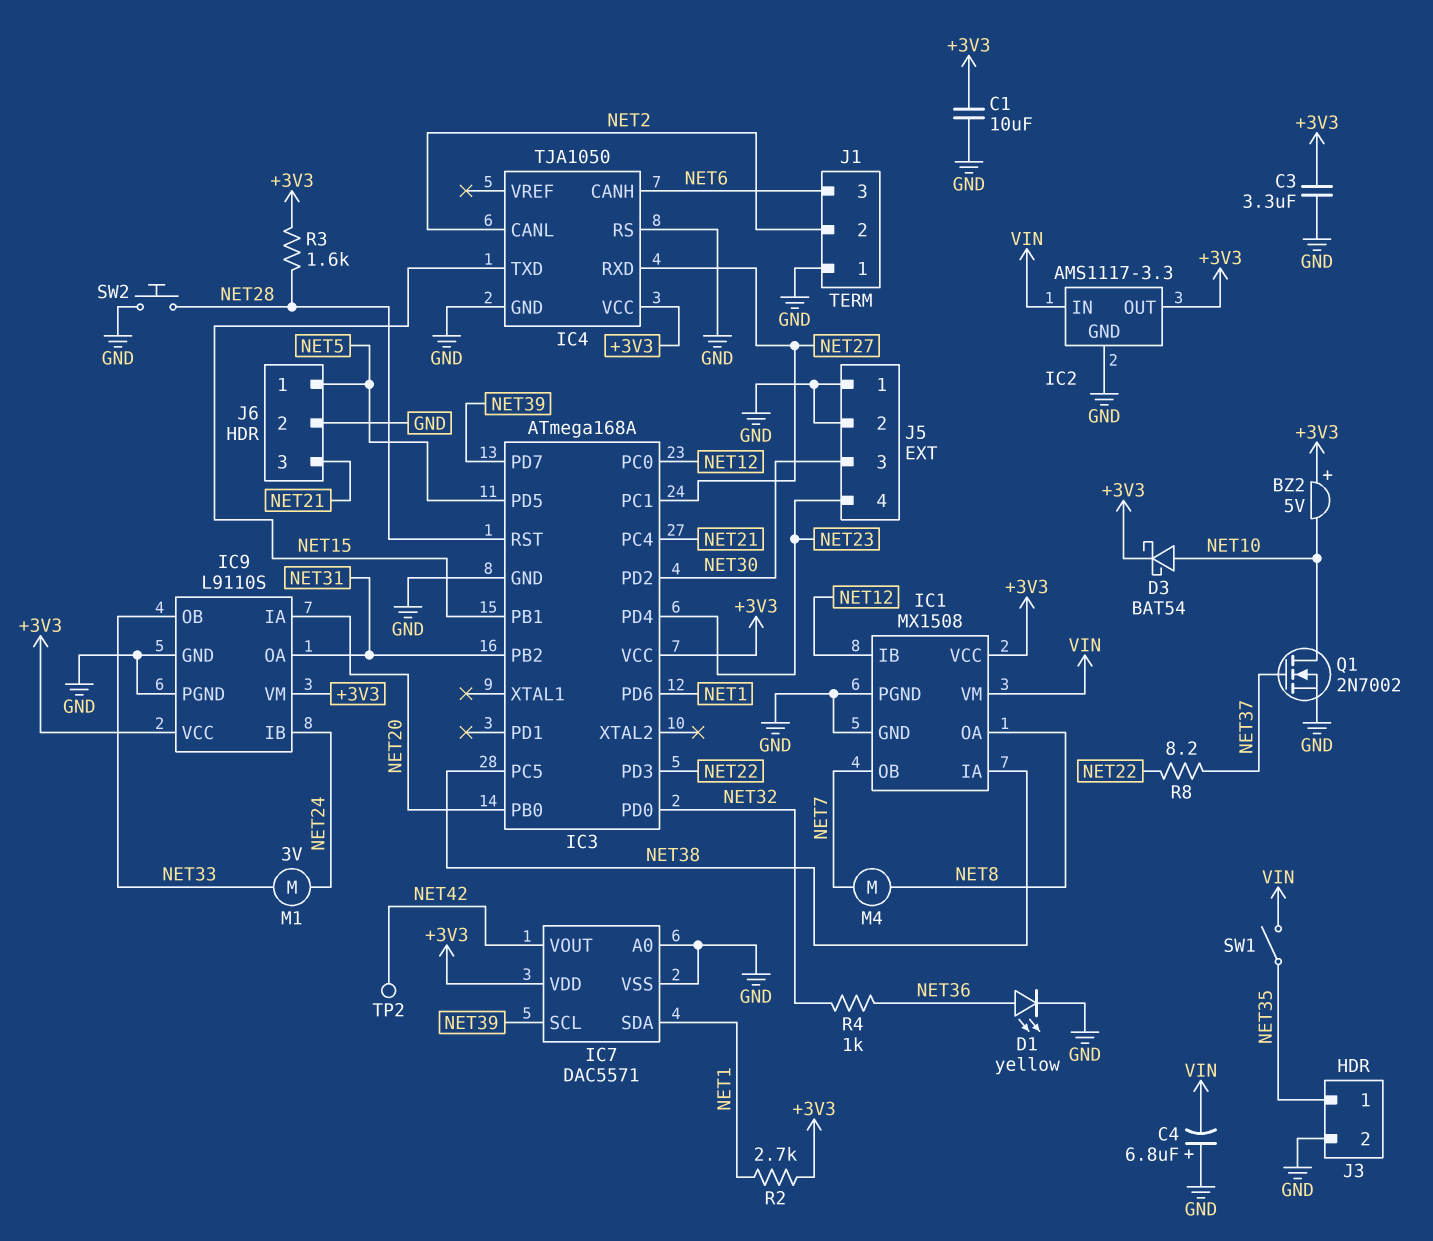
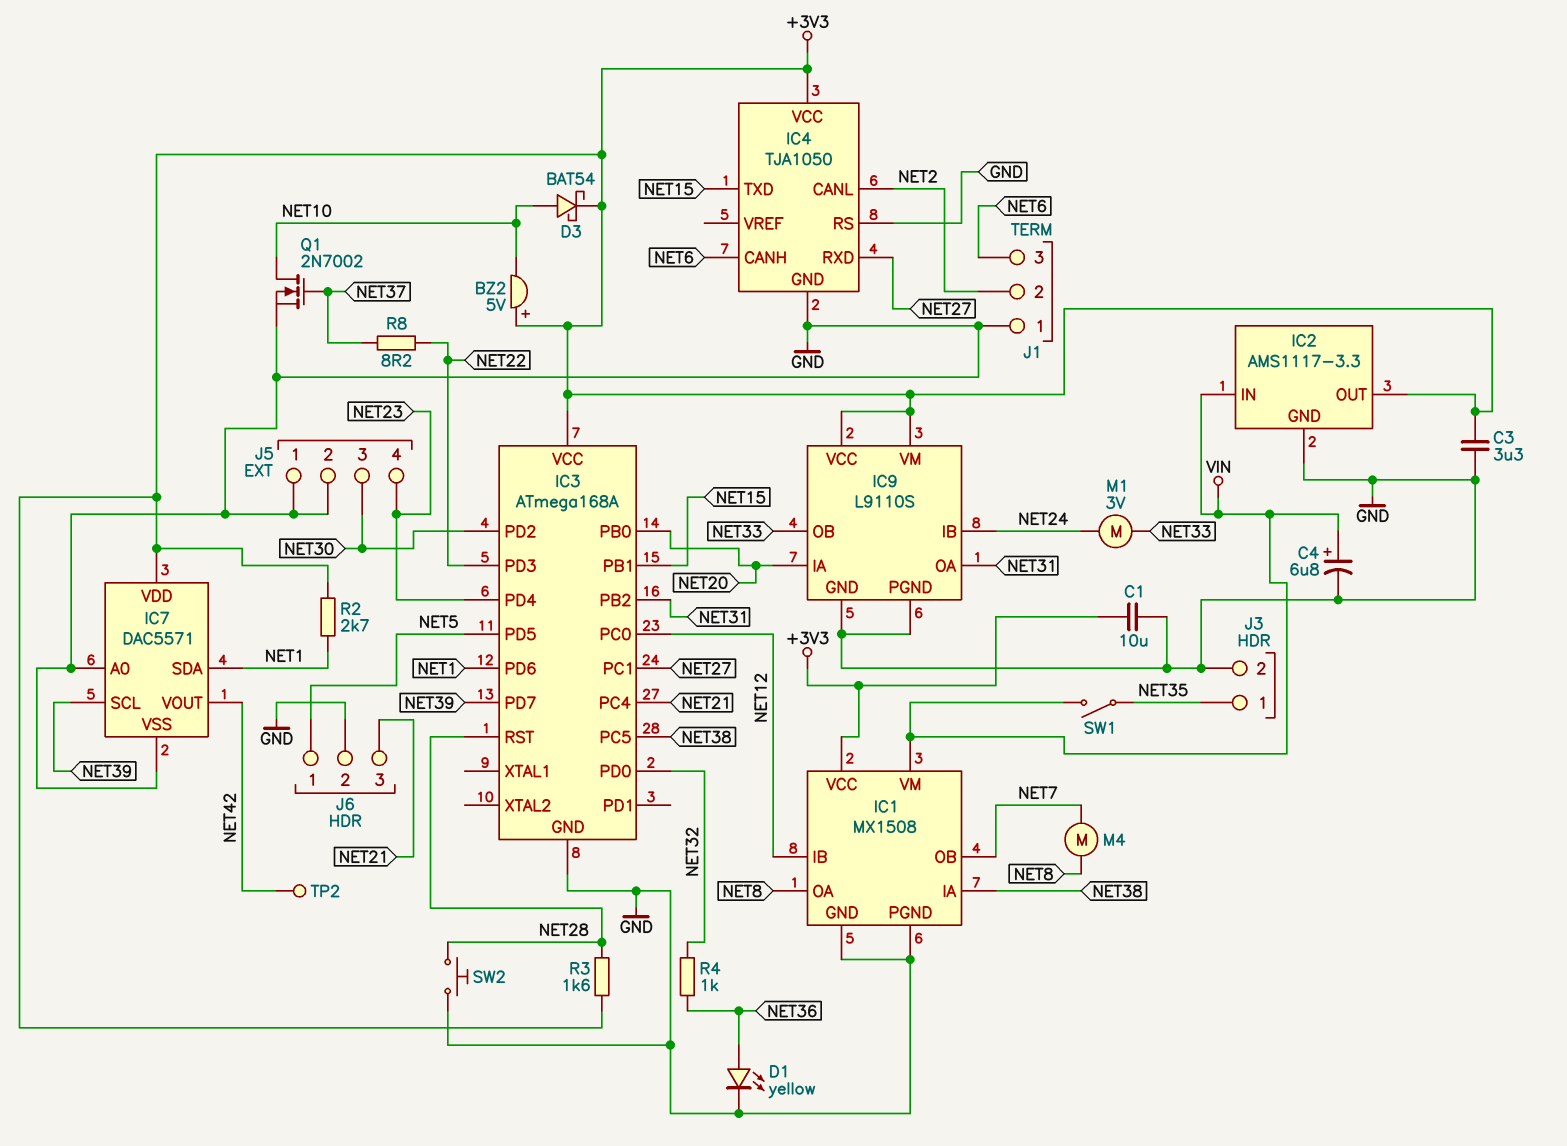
C4: 6.8uF (plus GND, minus VIN) -> 6.8uF (plus VIN, minus GND)

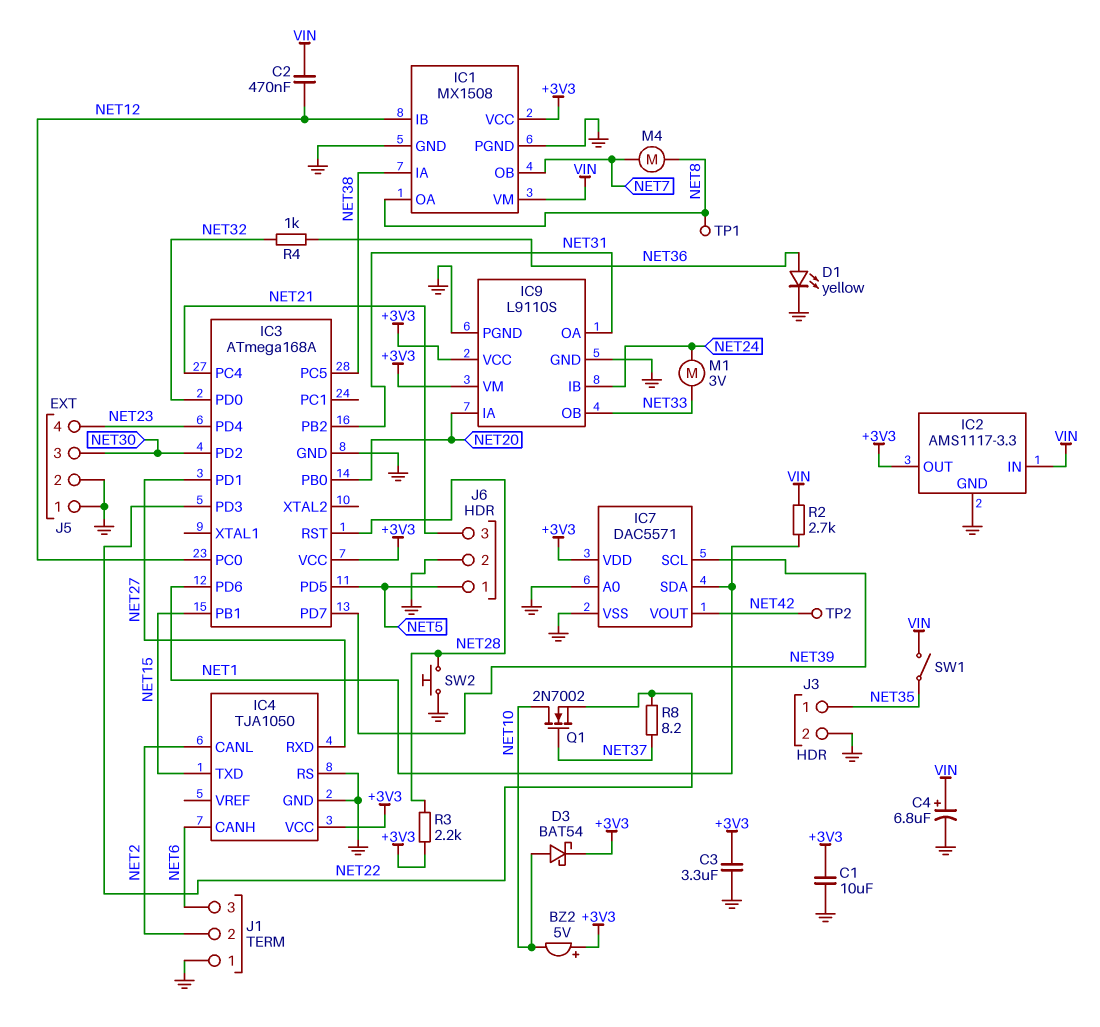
C2: none -> 470nF (NET12, VIN)
IC3 pin PC1: NET27 -> none
IC3 pin PD1: none -> NET27
Q1: NMOS 2N7002 (G NET37, D NET10, S GND) -> NMOS 2N7002 (G NET37, D NET10, S NET22)
R2: 2.7k (+3V3, NET1) -> 2.7k (NET1, VIN)
R3: 1.6k (+3V3, NET28) -> 2.2k (+3V3, NET28)
TP1: none -> test point (NET8)

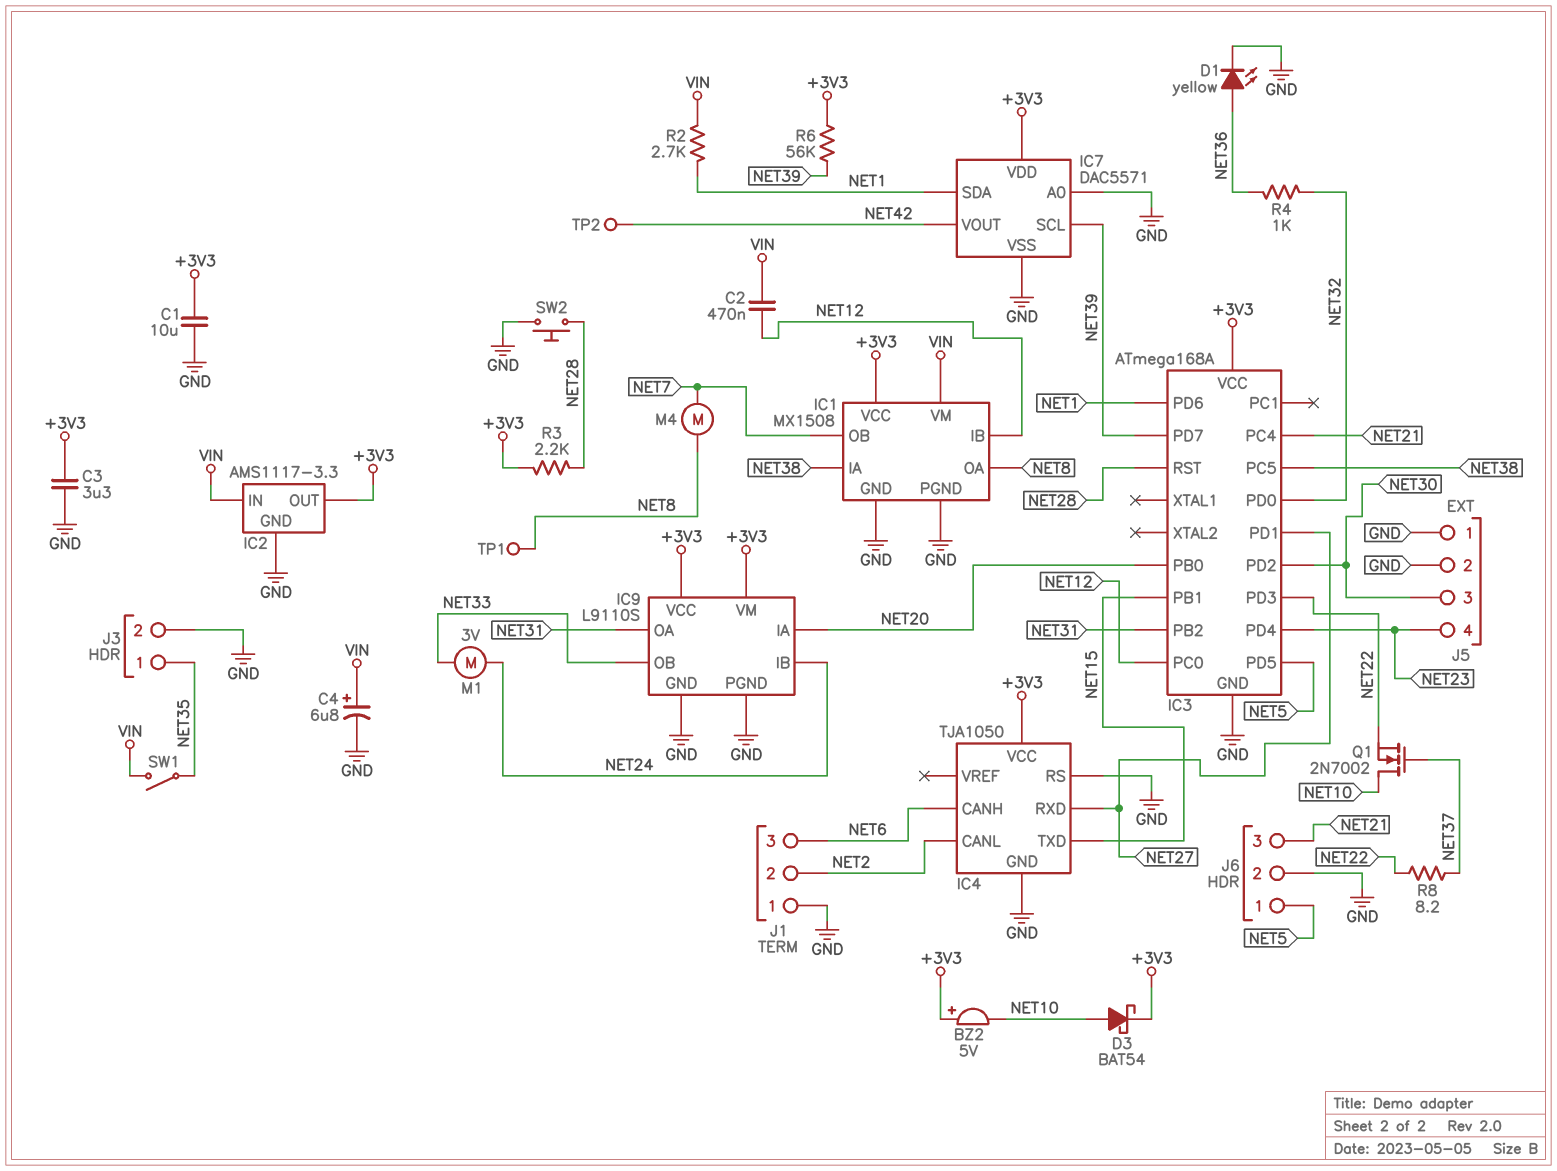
R6: none -> 56k (+3V3, NET39)

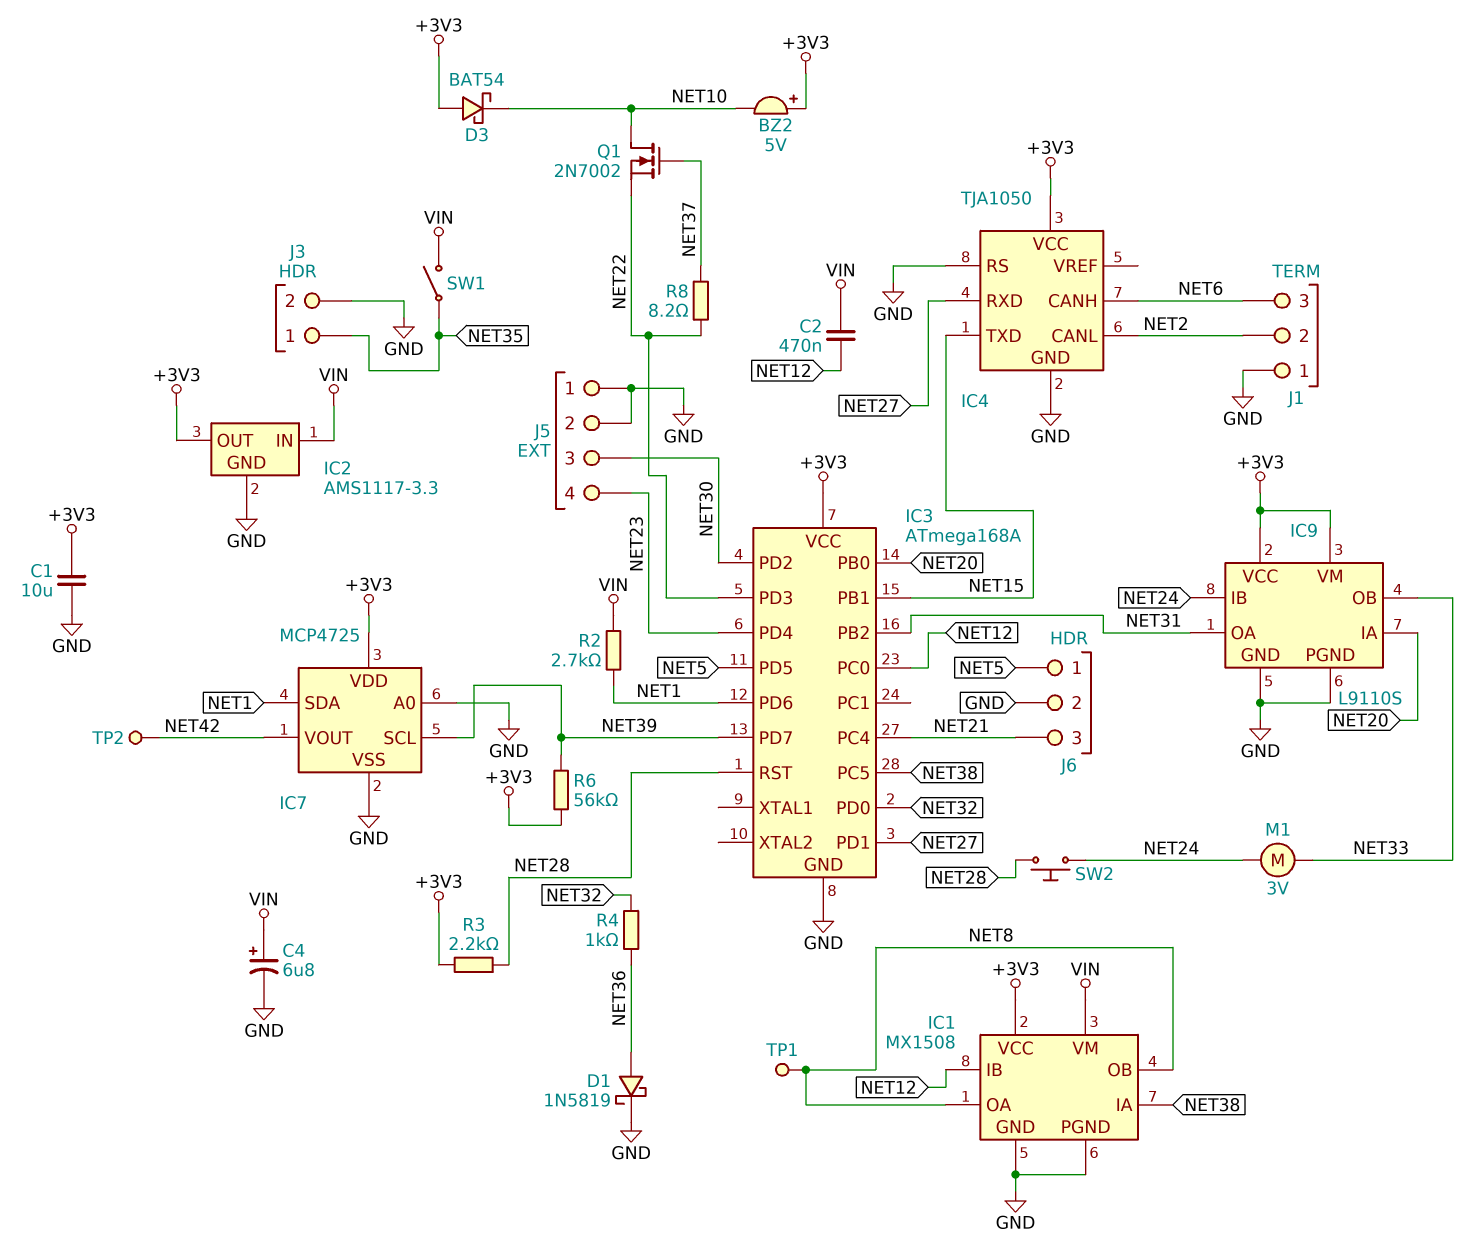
C3: 3.3uF (+3V3, GND) -> none
D1: LED yellow (A NET36, K GND) -> schottky 1N5819 (A NET36, K GND)
D3: schottky BAT54 (A NET10, K +3V3) -> schottky BAT54 (A +3V3, K NET10)
IC1 pin OB: NET7 -> NET8
IC7: DAC5571 -> MCP4725
M4: motor (NET7, NET8) -> none
SW2: button (GND, NET28) -> button (NET24, NET28)

